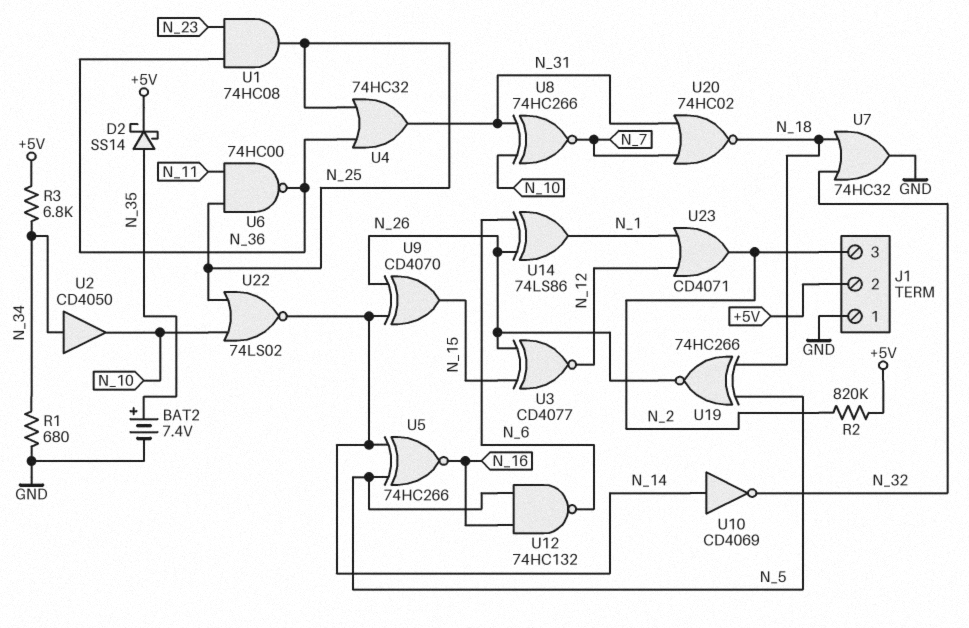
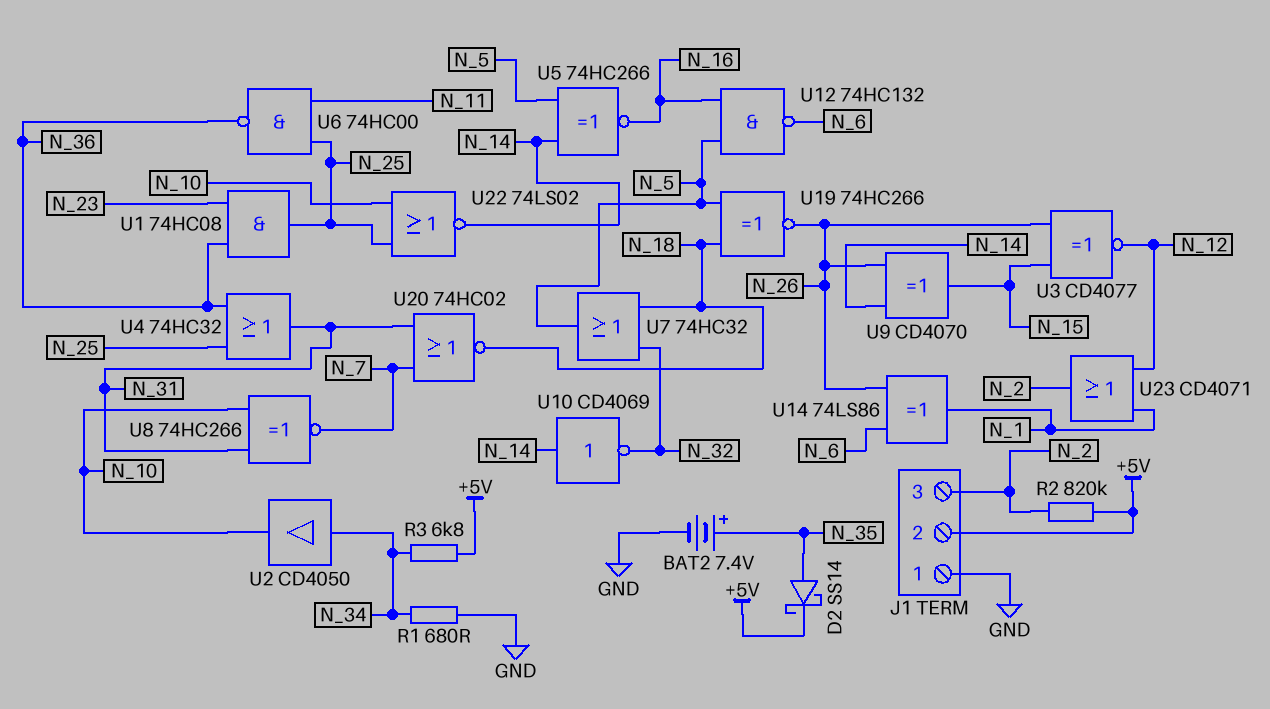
U7: OR 74HC32 (in N_18, in N_32, out GND) -> OR 74HC32 (in N_18, in N_32, out N_5)

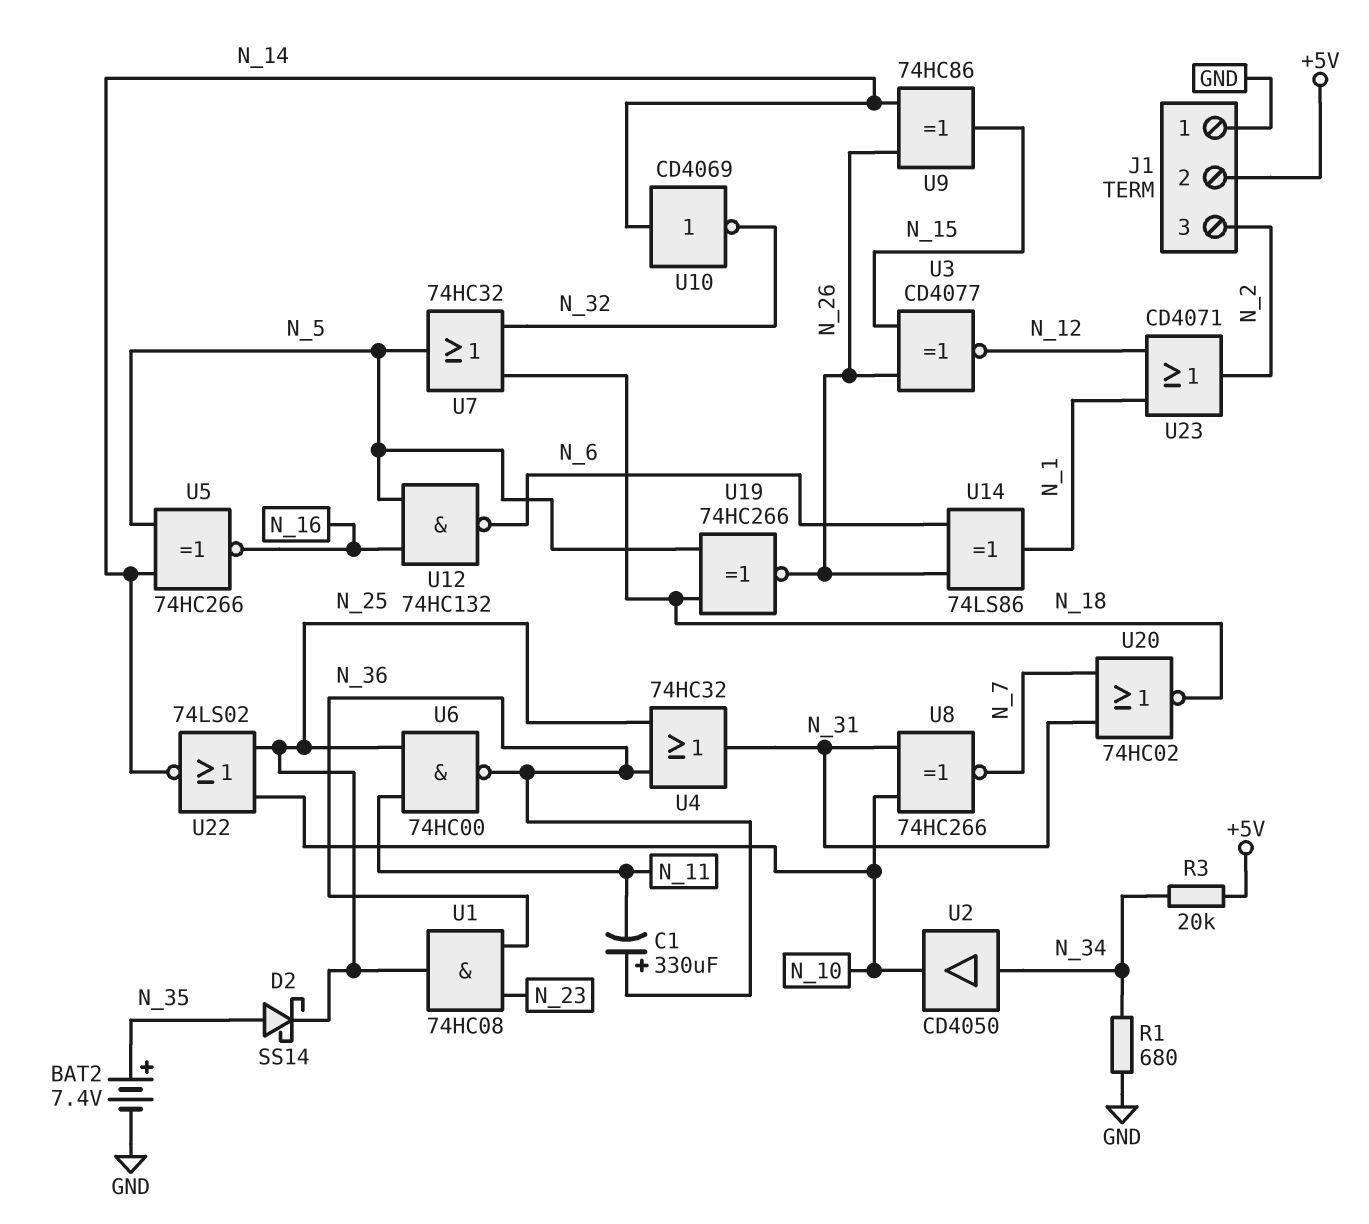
C1: none -> 330uF (plus N_36, minus N_11)
D2: schottky SS14 (A N_35, K +5V) -> schottky SS14 (A N_35, K N_25)
R2: 820k (+5V, N_2) -> none
R3: 6.8k (+5V, N_34) -> 20k (+5V, N_34)
U9: XOR CD4070 (in N_14, in N_26, out N_15) -> XOR 74HC86 (in N_14, in N_26, out N_15)

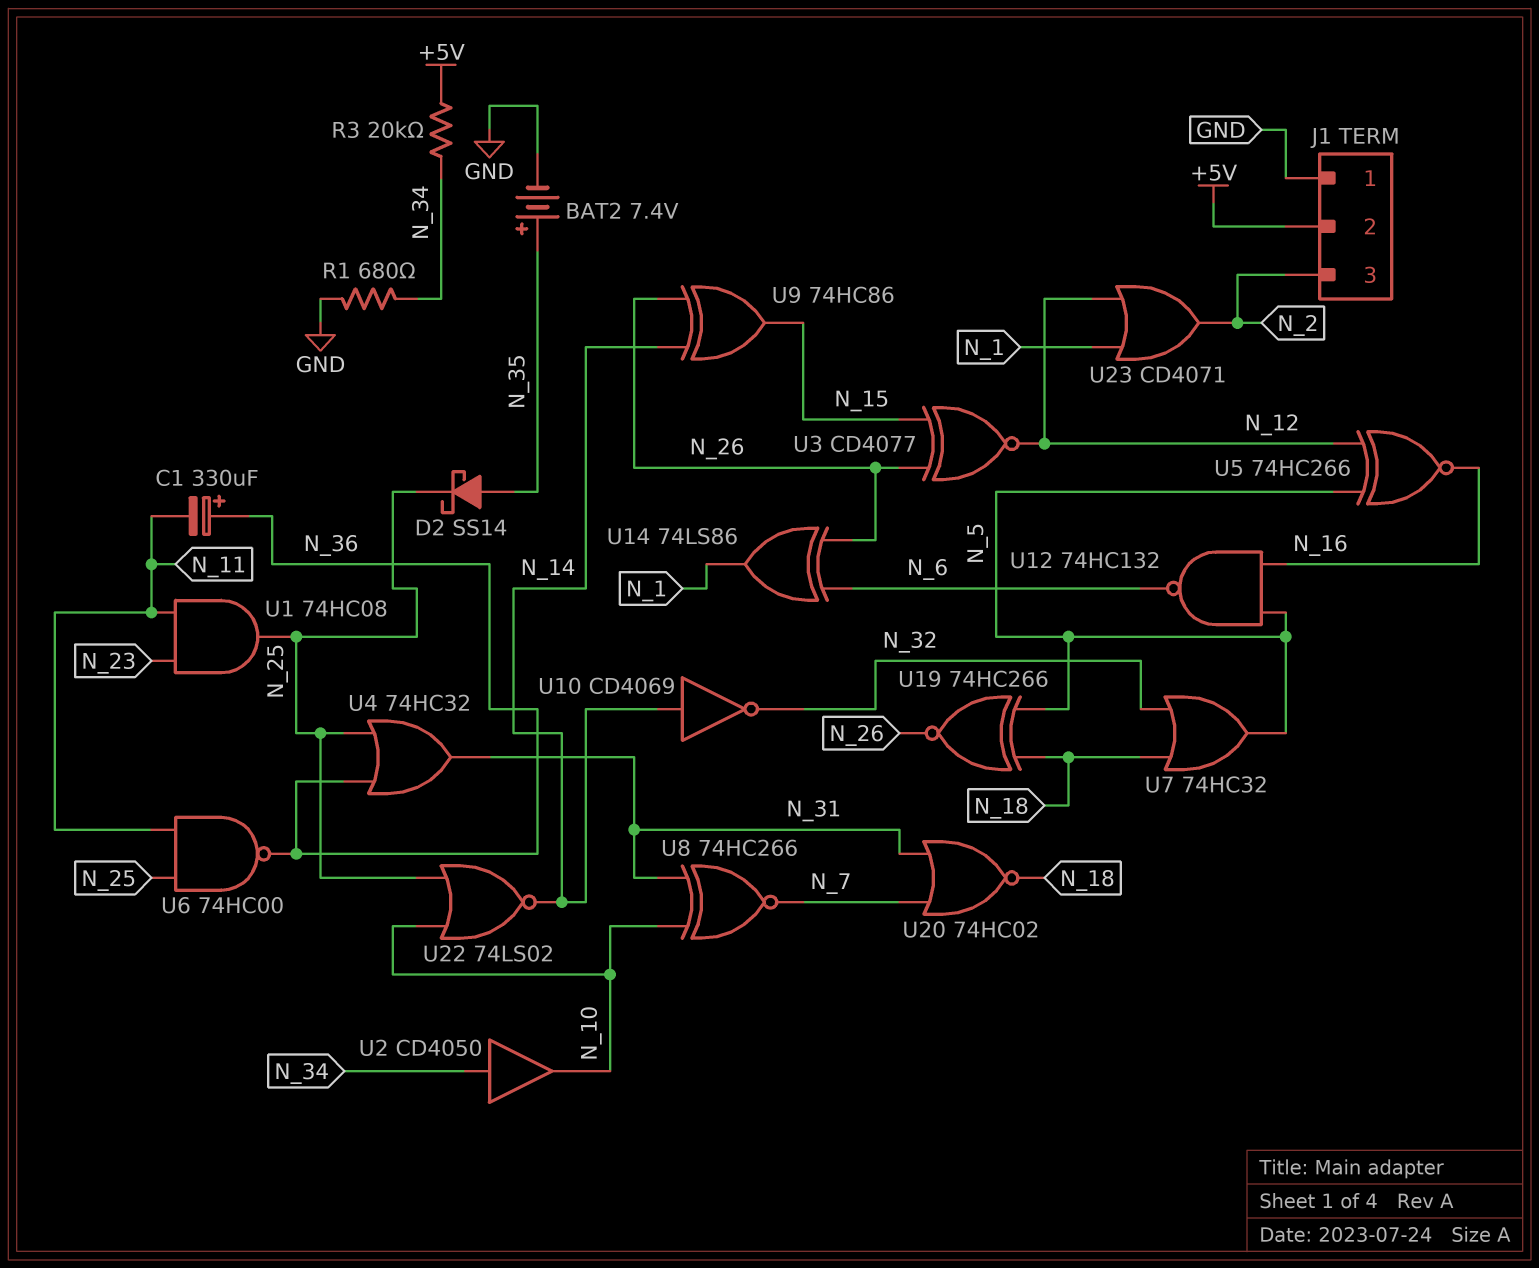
U1: AND 74HC08 (in N_23, in N_36, out N_25) -> AND 74HC08 (in N_11, in N_23, out N_25)
U5: XNOR 74HC266 (in N_5, in N_14, out N_16) -> XNOR 74HC266 (in N_5, in N_12, out N_16)

